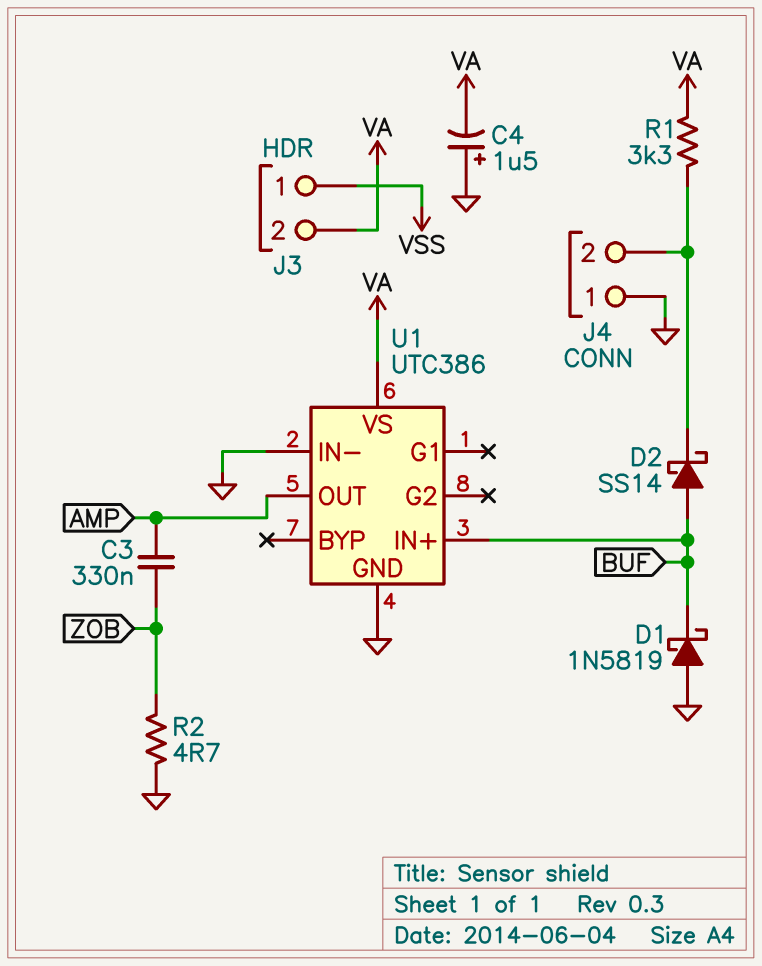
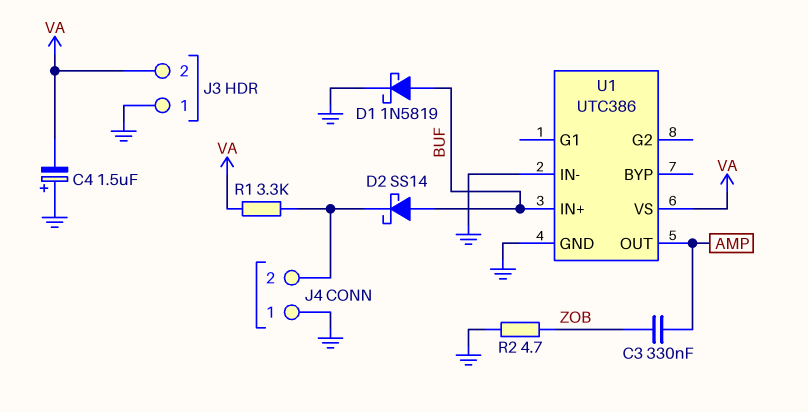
D1: schottky 1N5819 (A GND, K BUF) -> schottky 1N5819 (A BUF, K GND)
J3 pin 1: VSS -> GND

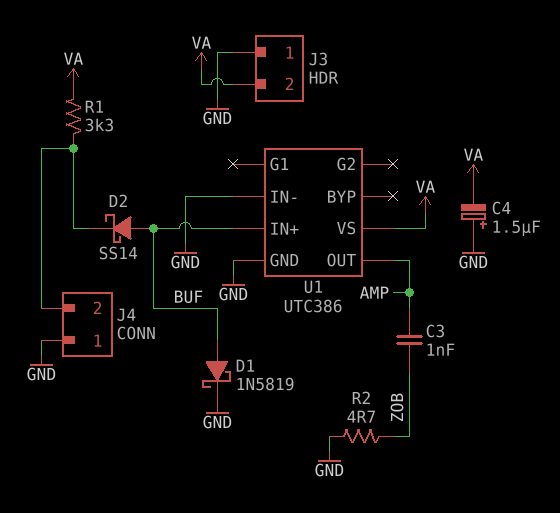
C3: 330nF (AMP, ZOB) -> 1nF (AMP, ZOB)

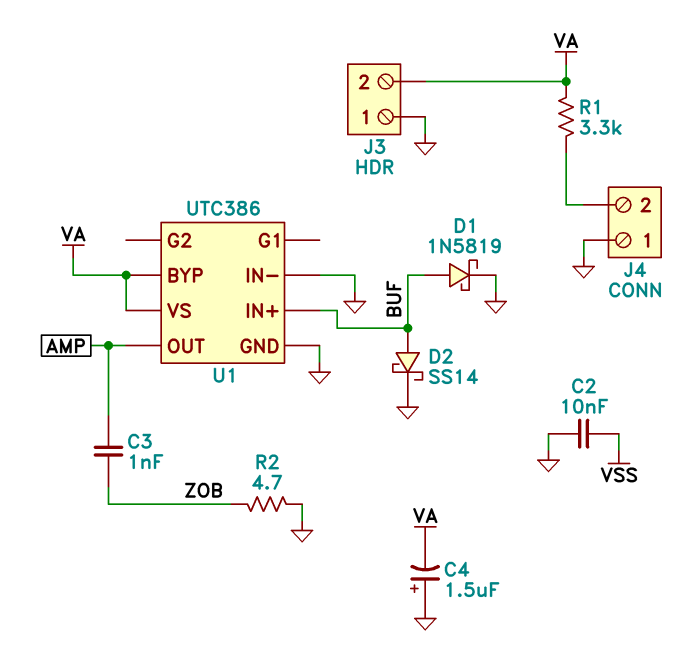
C2: none -> 10nF (GND, VSS)
D2: schottky SS14 (A BUF, K J4/2) -> schottky SS14 (A BUF, K GND)
U1 pin BYP: none -> VA

